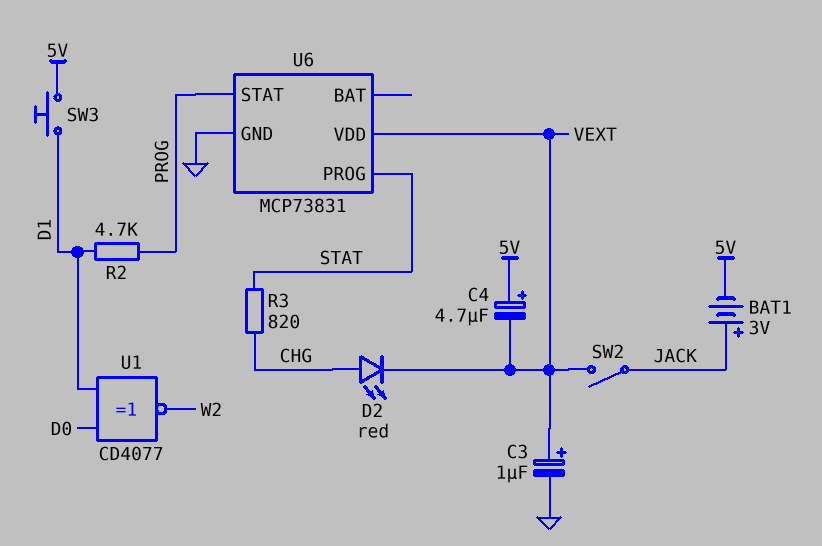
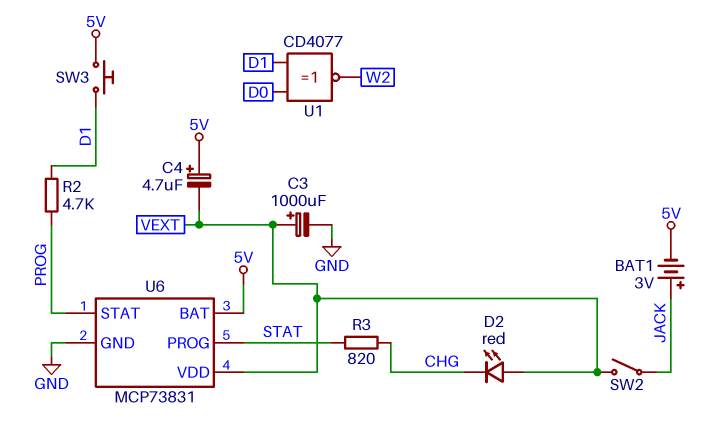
C3: 1uF (plus VEXT, minus GND) -> 1000uF (plus VEXT, minus GND)
D2: LED red (A CHG, K VEXT) -> LED red (A VEXT, K CHG)
U6 pin BAT: none -> 5V

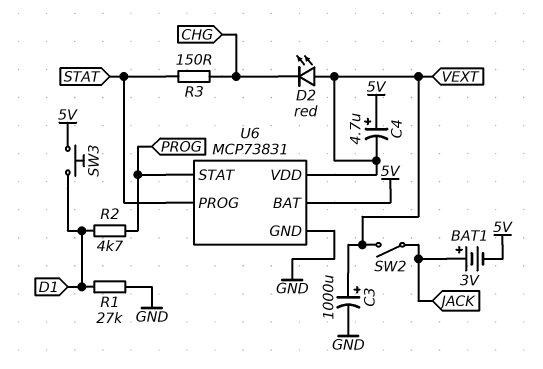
R1: none -> 27k (D1, GND)
R3: 820 (CHG, STAT) -> 150 (CHG, STAT)
U1: XNOR CD4077 (in D0, in D1, out W2) -> none

